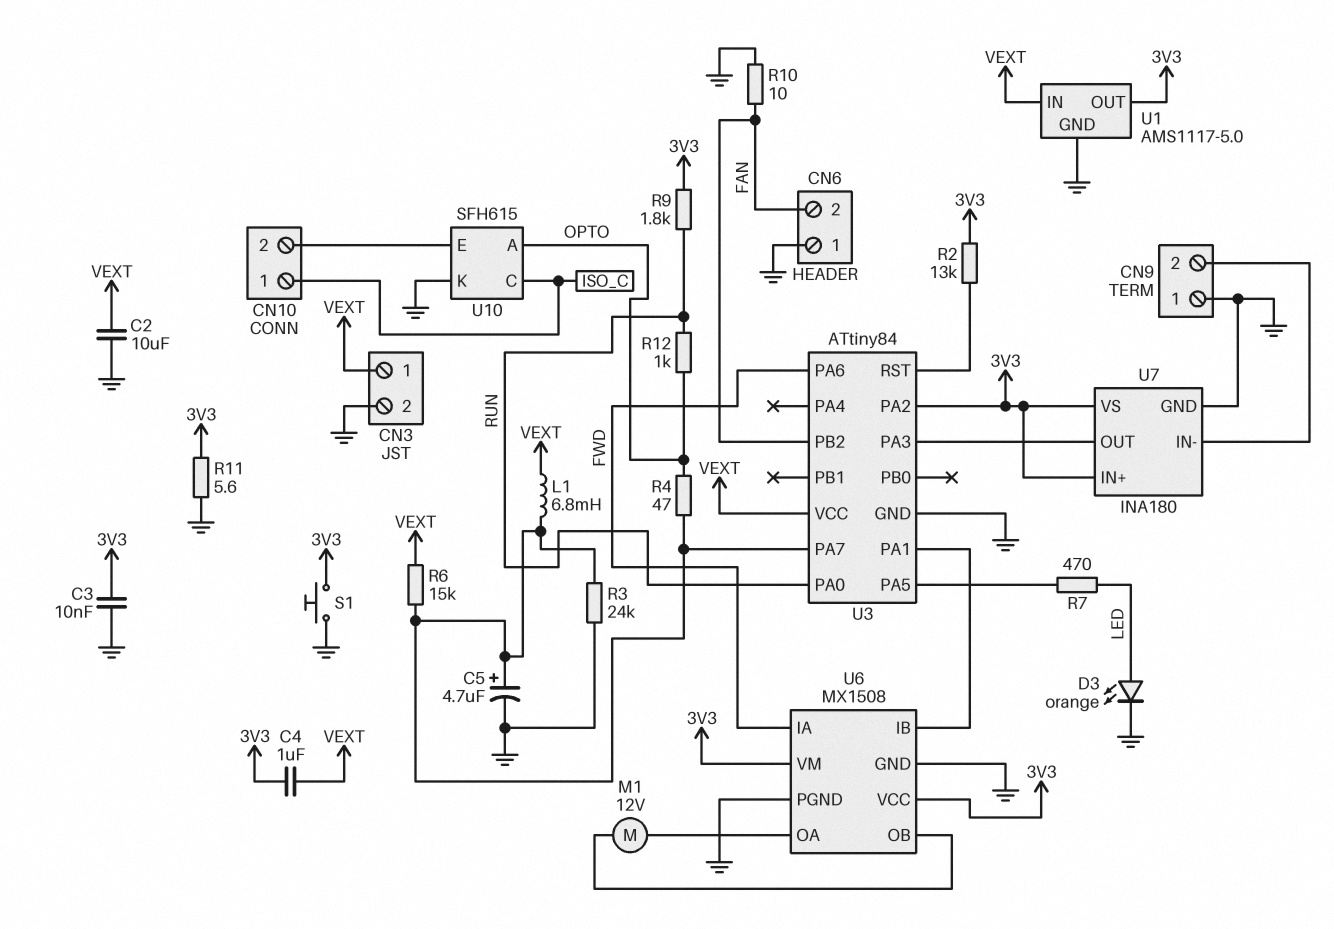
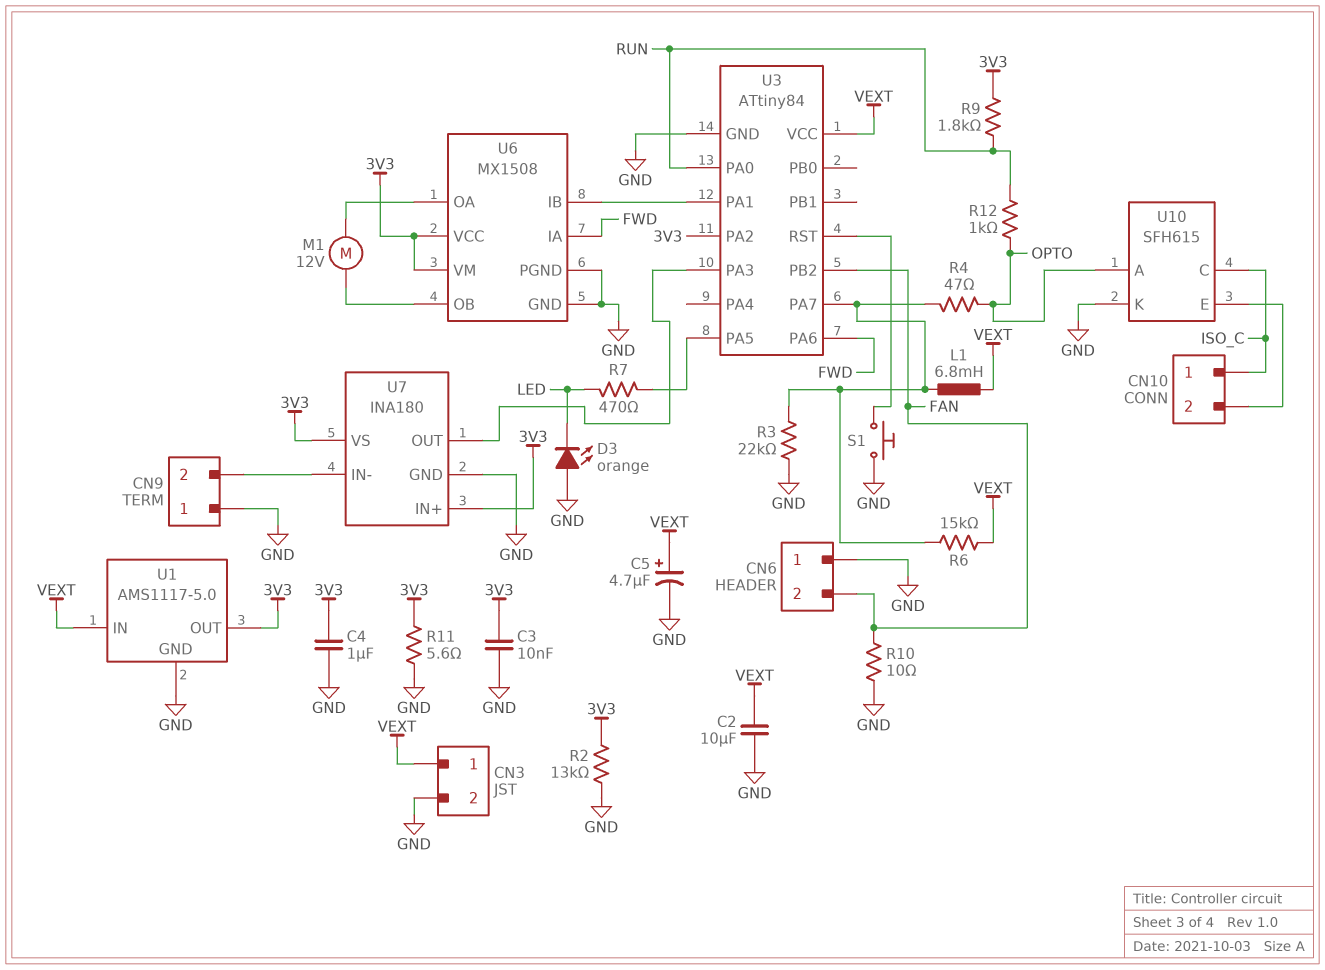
C4: 1uF (3V3, VEXT) -> 1uF (3V3, GND)
C5: 4.7uF (plus U3/PA7, minus GND) -> 4.7uF (plus VEXT, minus GND)
D3: LED orange (A LED, K GND) -> LED orange (A GND, K LED)
R2: 13k (3V3, U3/RST) -> 13k (3V3, GND)
R3: 24k (GND, U3/PA7) -> 22k (GND, U3/PA7)
S1: button (3V3, GND) -> button (GND, U3/RST)

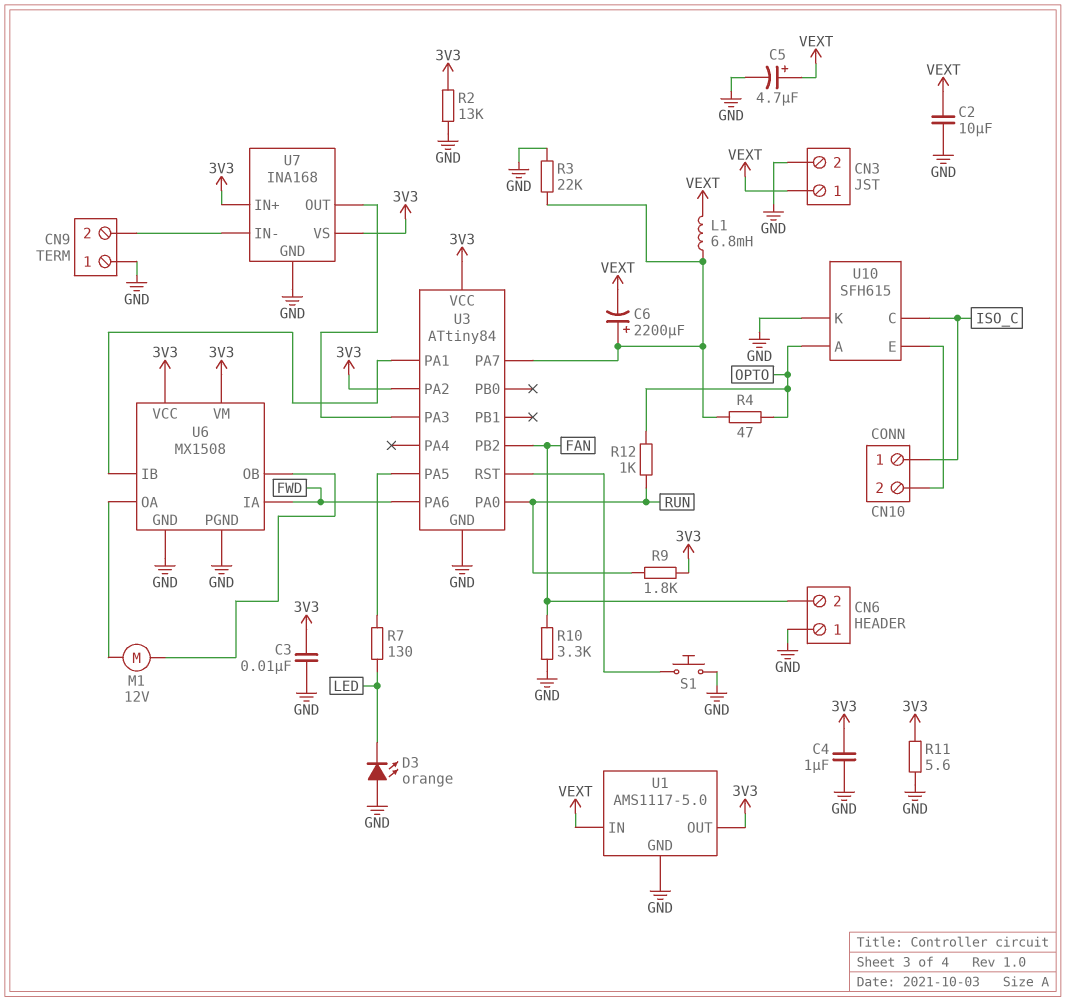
C6: none -> 2200uF (plus U3/PA7, minus VEXT)
R6: 15k (U3/PA7, VEXT) -> none
R7: 470 (LED, U3/PA5) -> 130 (LED, U3/PA5)
R10: 10 (FAN, GND) -> 3.3k (FAN, GND)
U3 pin VCC: VEXT -> 3V3
U7: INA180 -> INA168

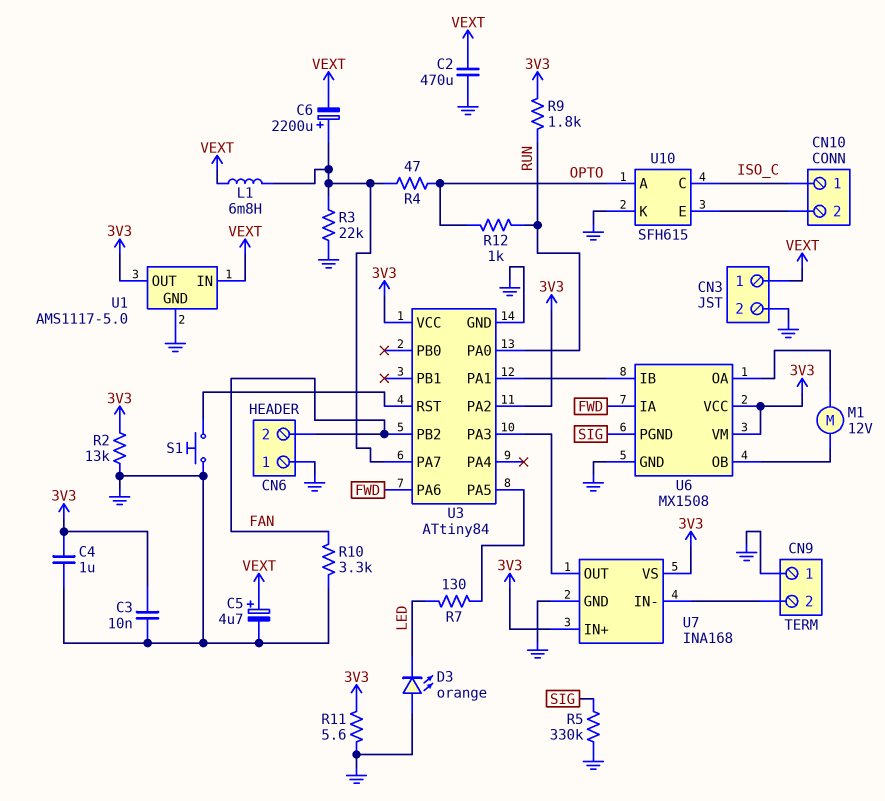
C2: 10uF (GND, VEXT) -> 470uF (GND, VEXT)
R5: none -> 330k (GND, SIG)
U6 pin PGND: GND -> SIG

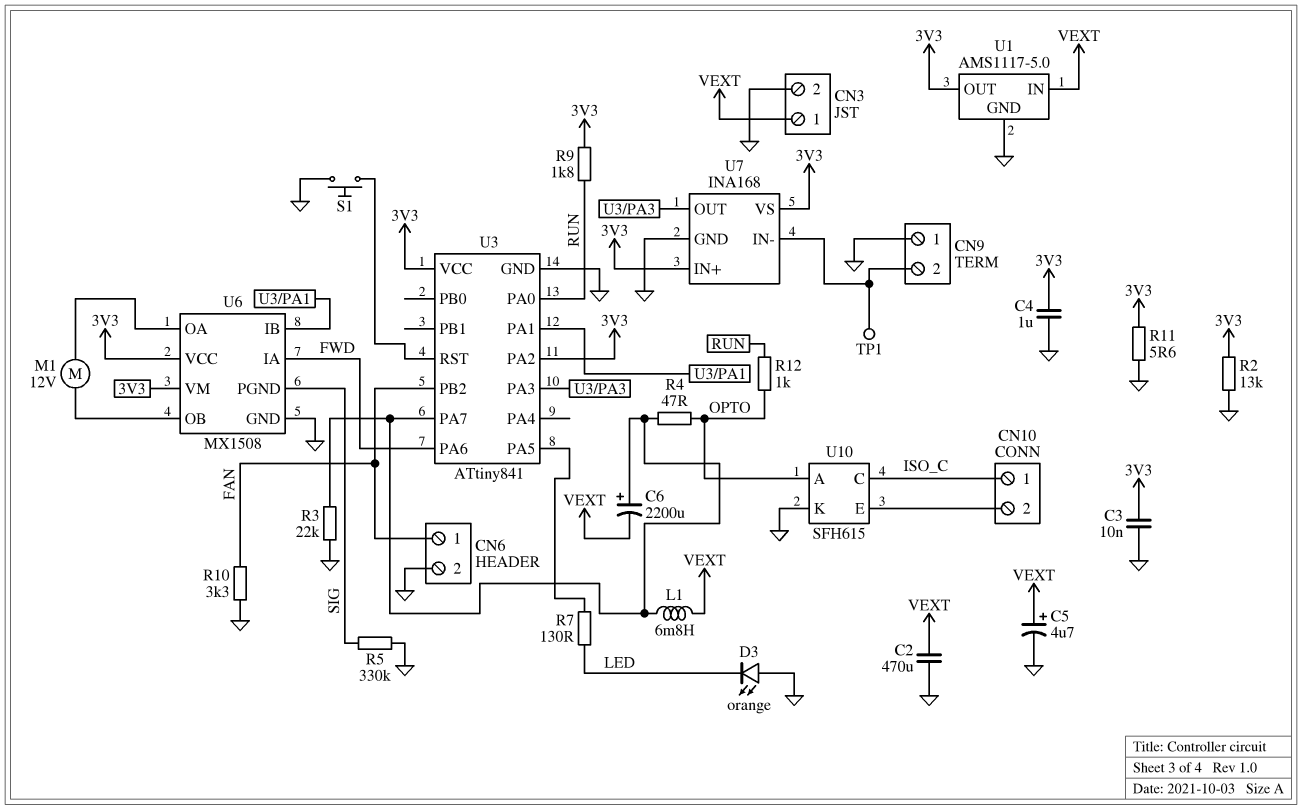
CN6 pin 1: GND -> FAN
CN6 pin 2: FAN -> GND
TP1: none -> test point (CN9/2)
U3: ATtiny84 -> ATtiny841

